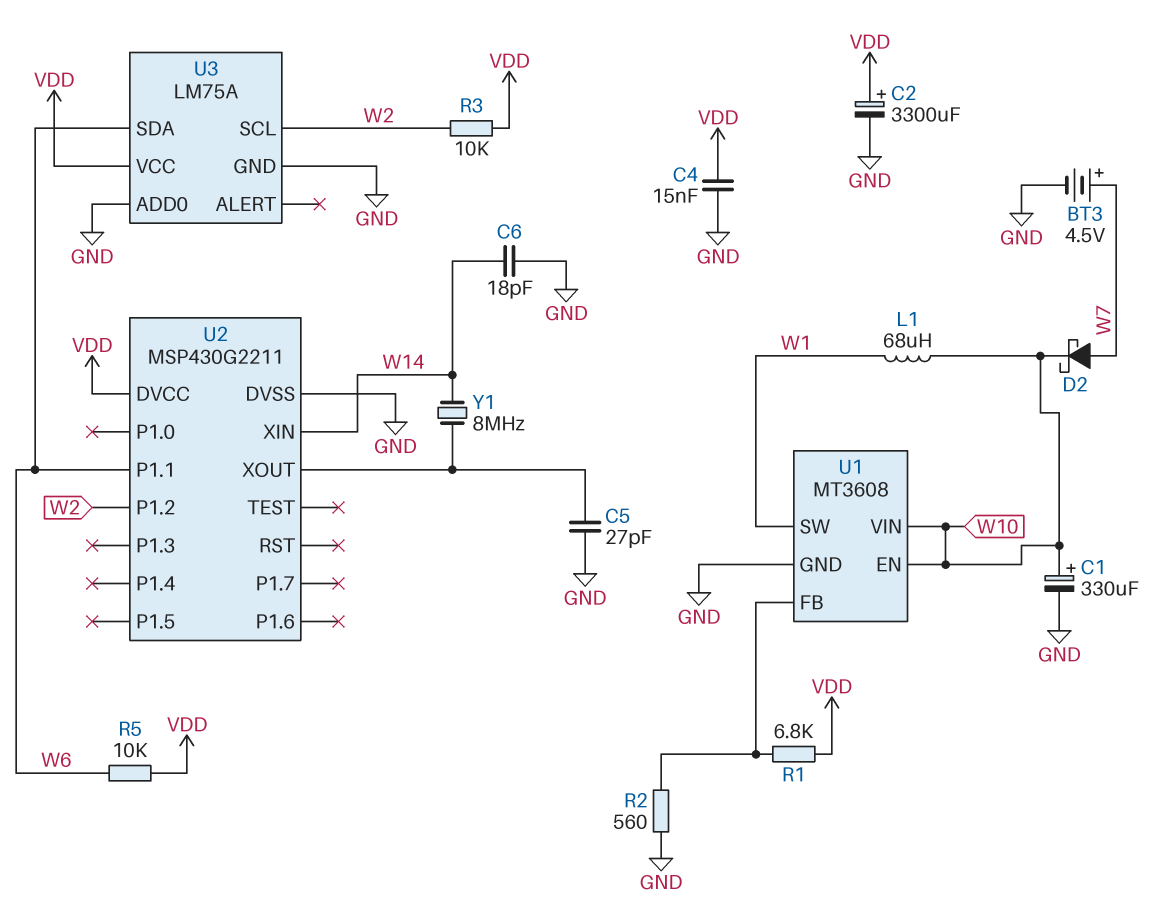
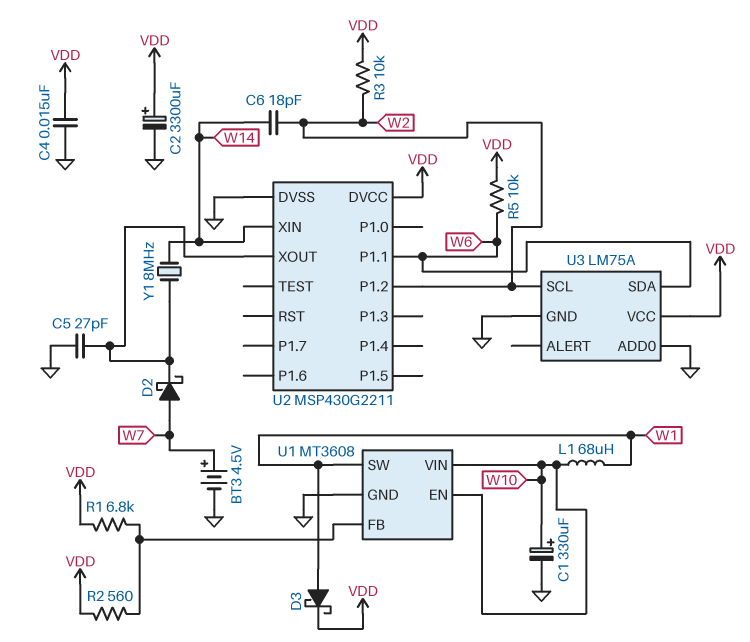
C6: 18pF (GND, W14) -> 18pF (W2, W14)
D2: schottky (A W7, K W10) -> schottky (A W7, K U2/XOUT)
D3: none -> schottky (A W1, K VDD)
R2: 560 (GND, U1/FB) -> 560 (U1/FB, VDD)

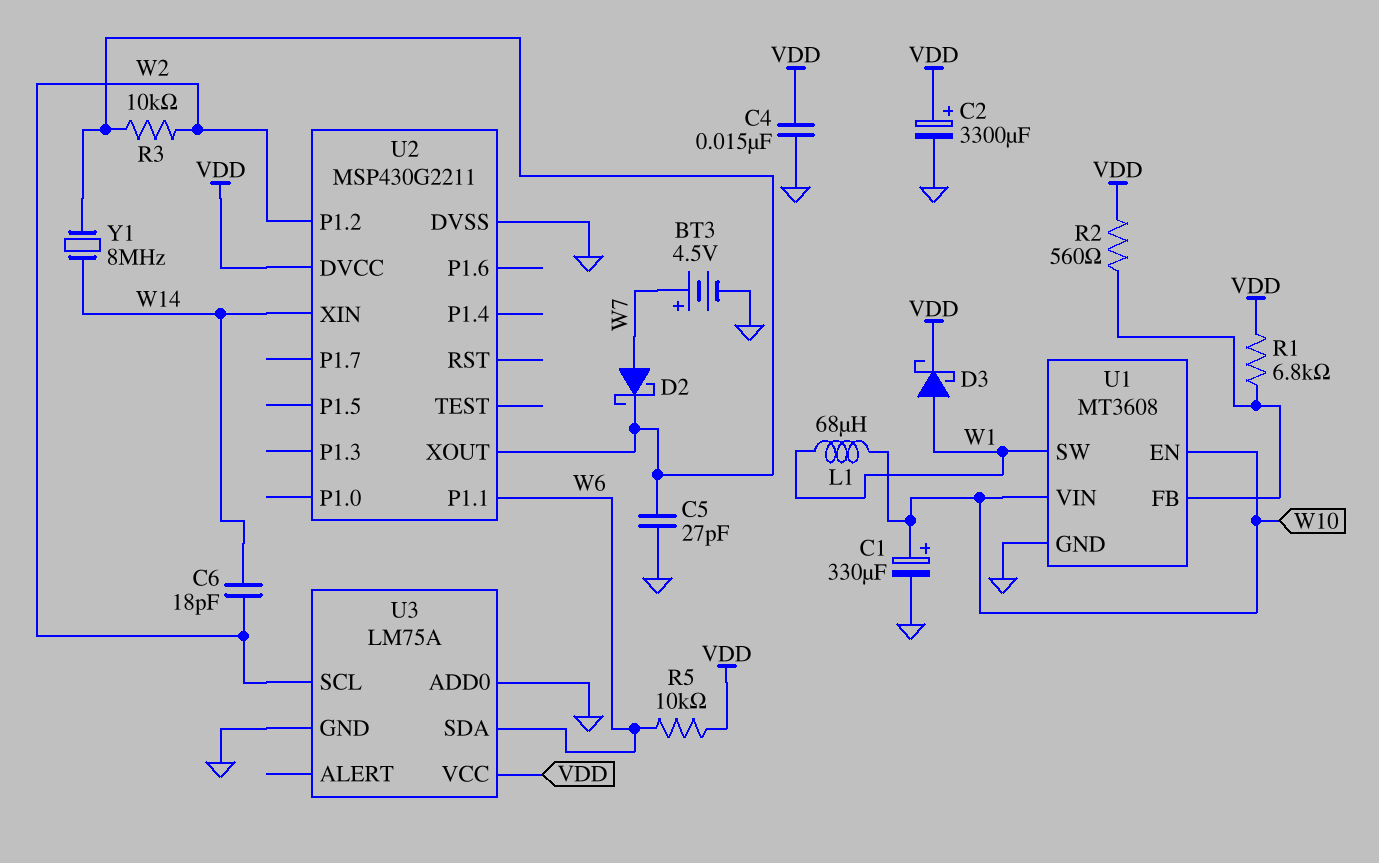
R3: 10k (VDD, W2) -> 10k (U2/XOUT, W2)

